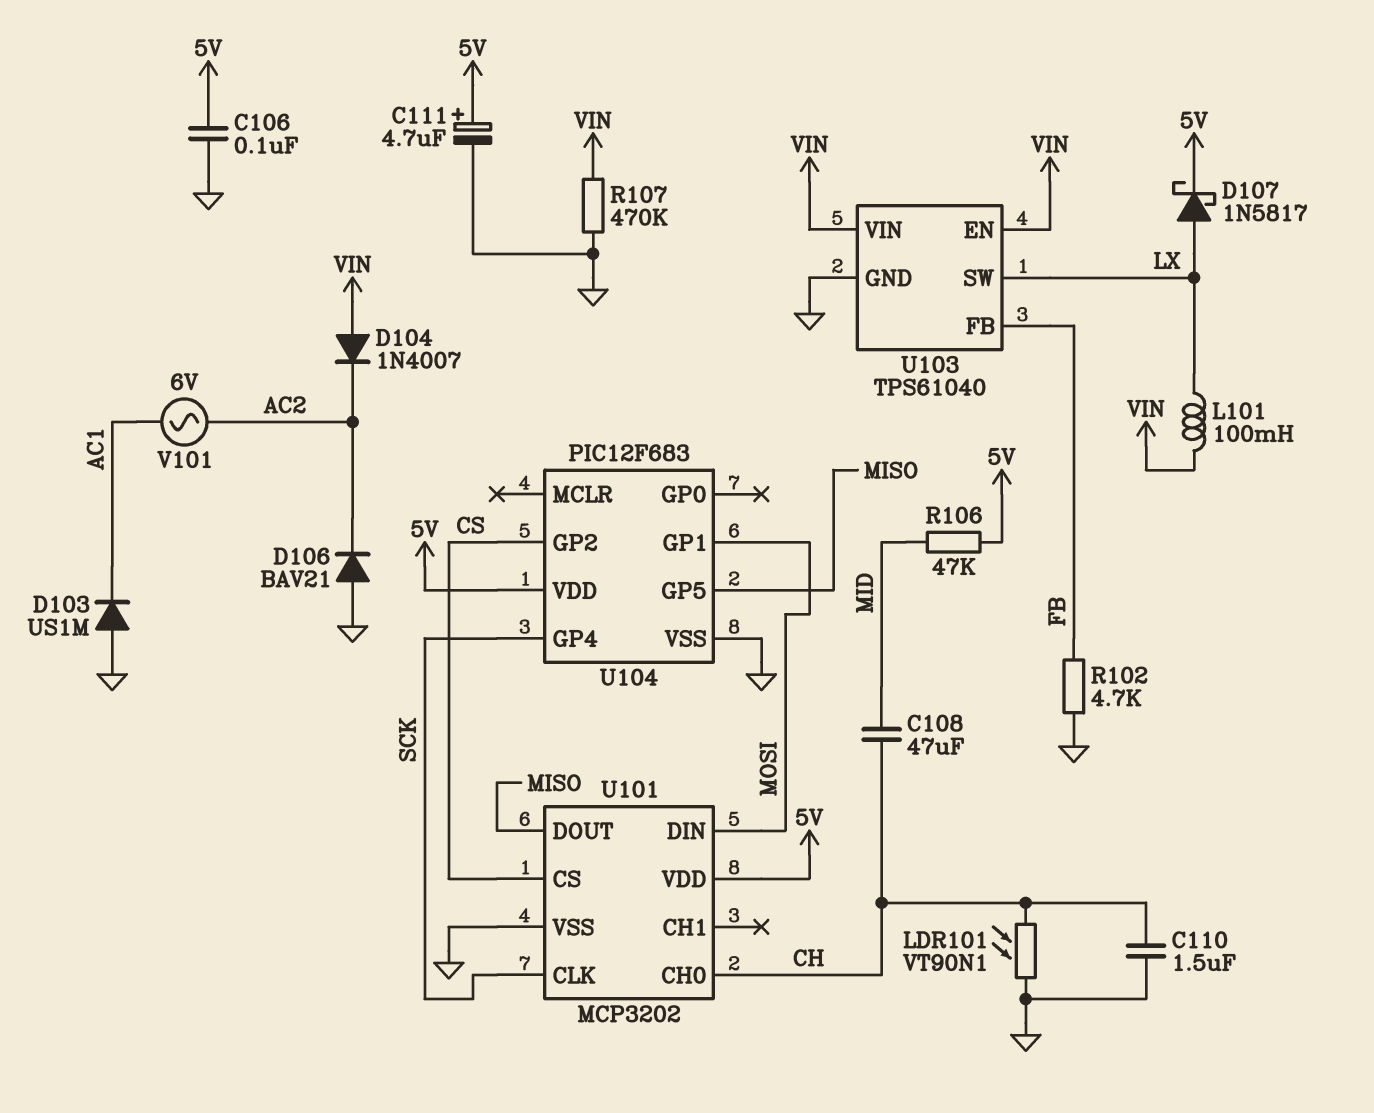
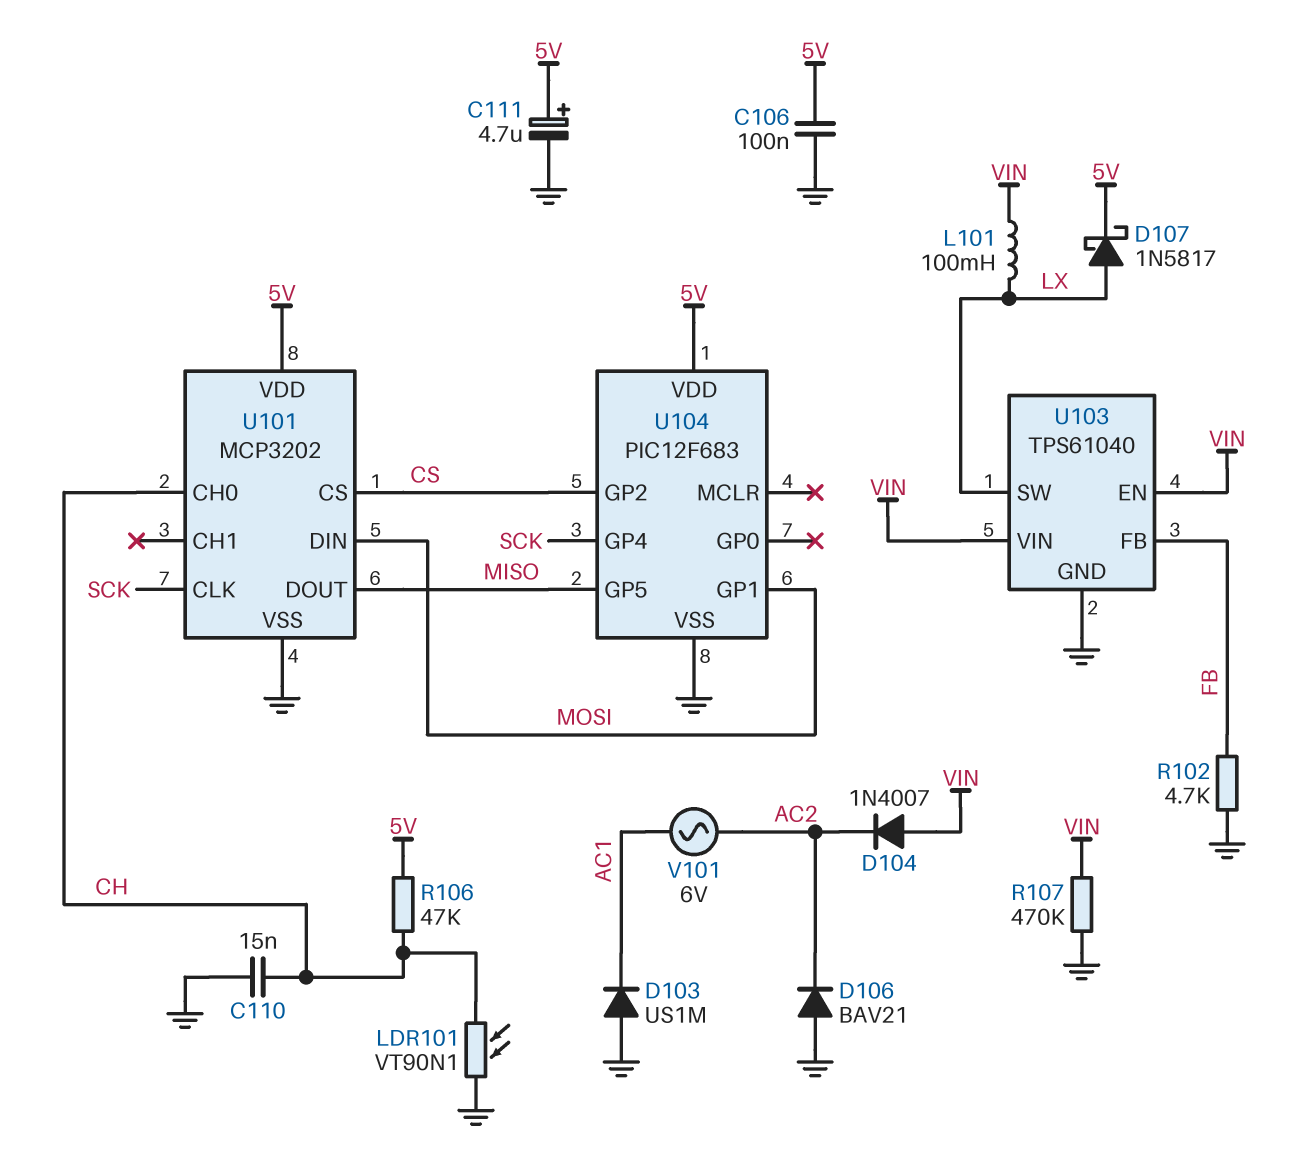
C108: 47uF (CH, MID) -> none
C110: 1.5uF (CH, GND) -> 15nF (CH, GND)
R106: 47k (5V, MID) -> 47k (5V, CH)

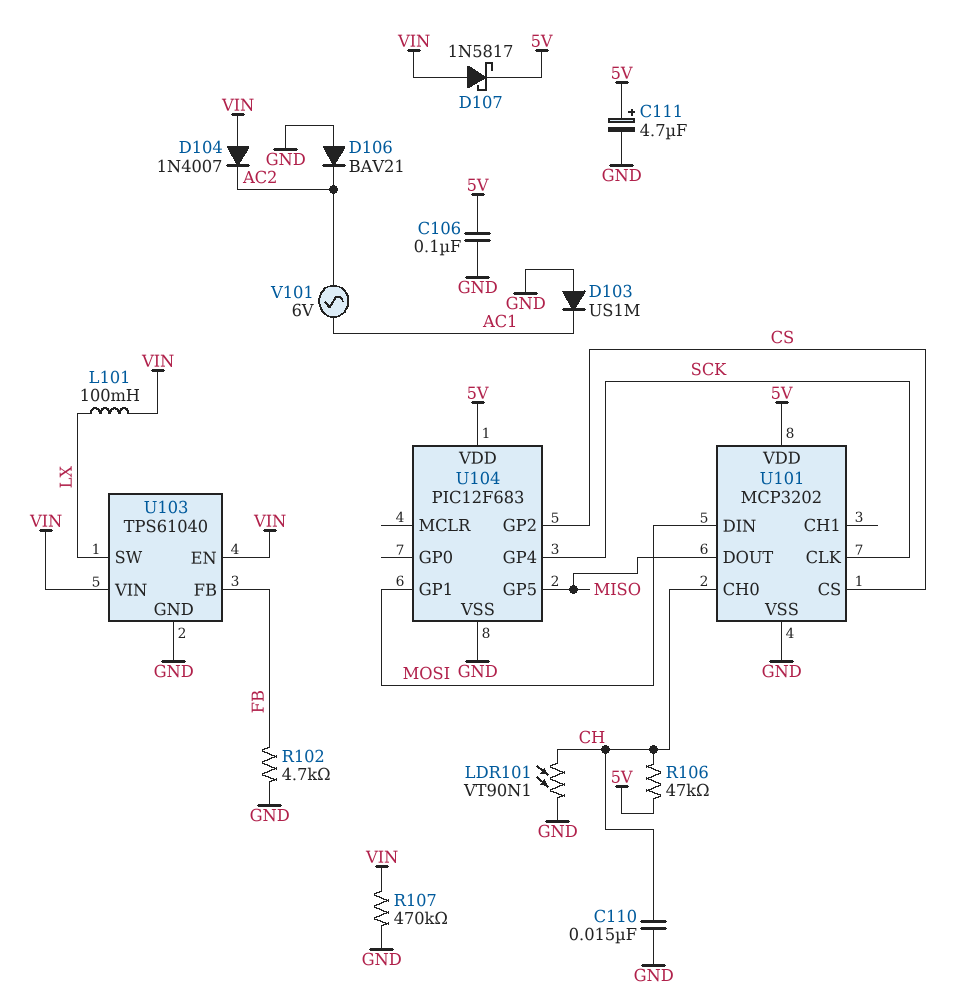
D107: schottky 1N5817 (A LX, K 5V) -> schottky 1N5817 (A VIN, K 5V)

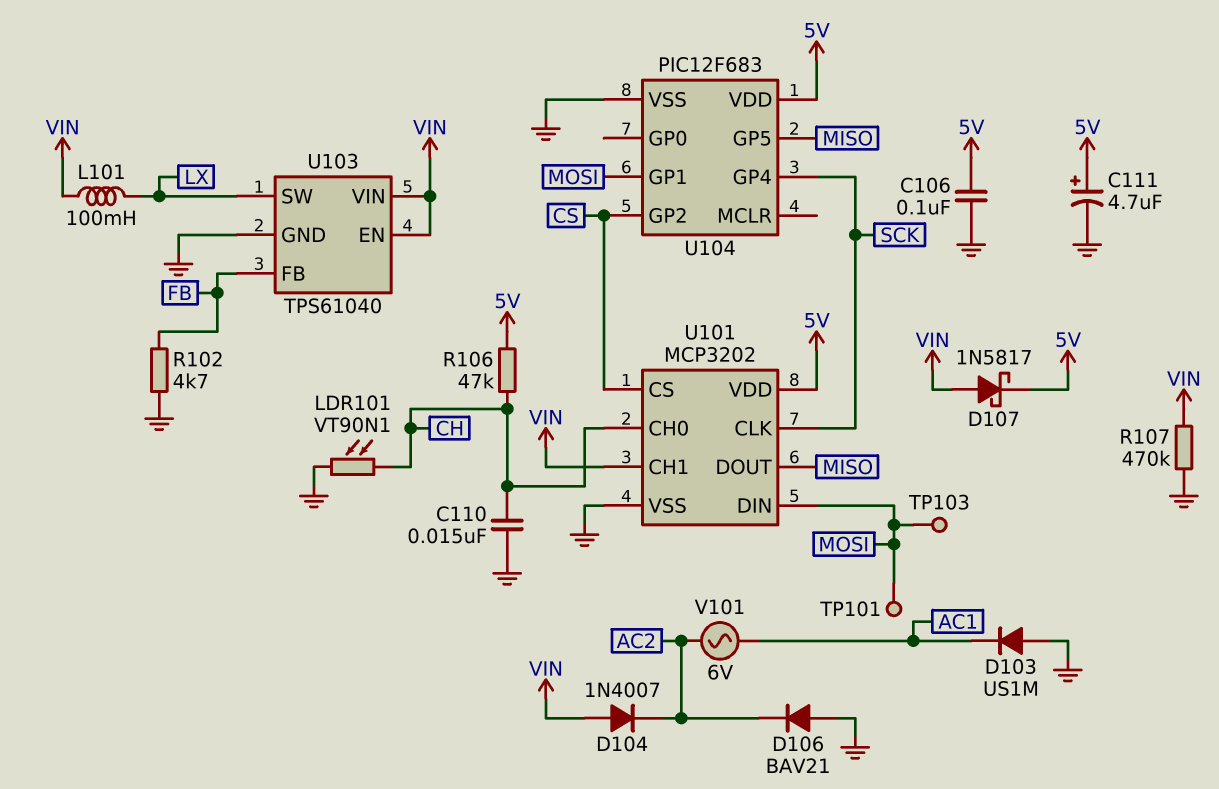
TP101: none -> test point (MOSI)
TP103: none -> test point (MOSI)
U101 pin CH1: none -> VIN

